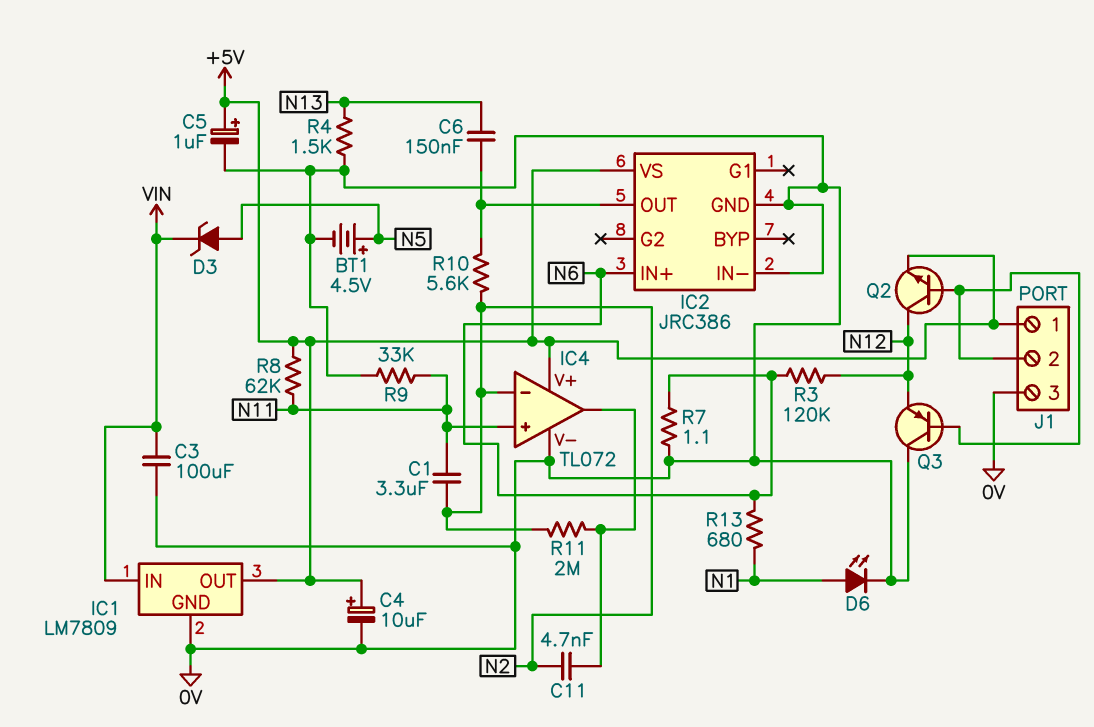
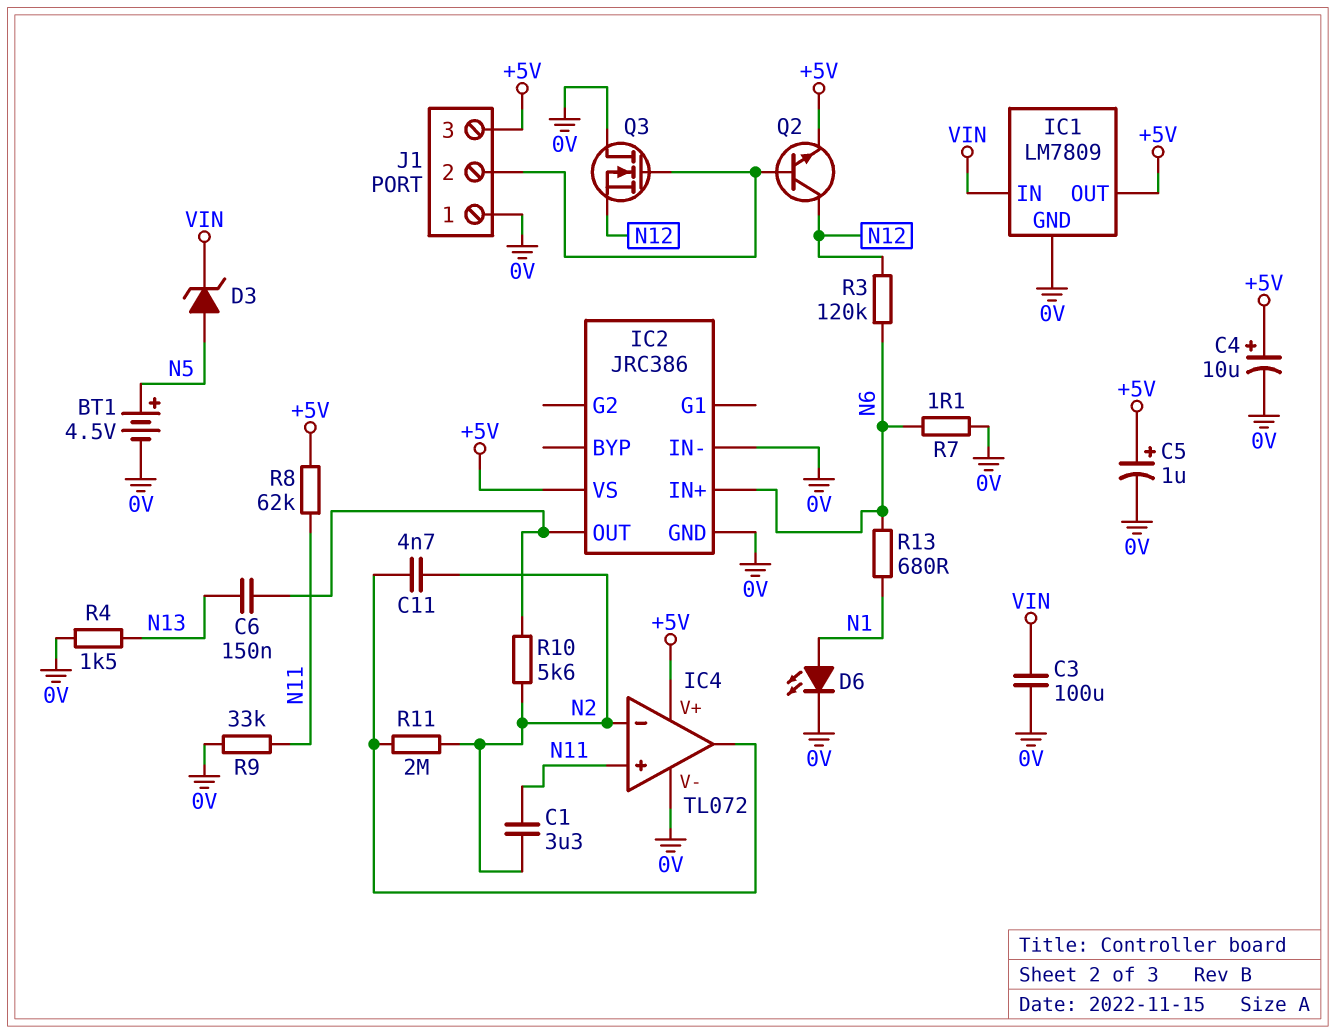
J1 pin 1: +5V -> 0V
J1 pin 3: 0V -> +5V
Q3: PNP (B J1/2, C 0V, E N12) -> NMOS (G J1/2, D 0V, S N12)

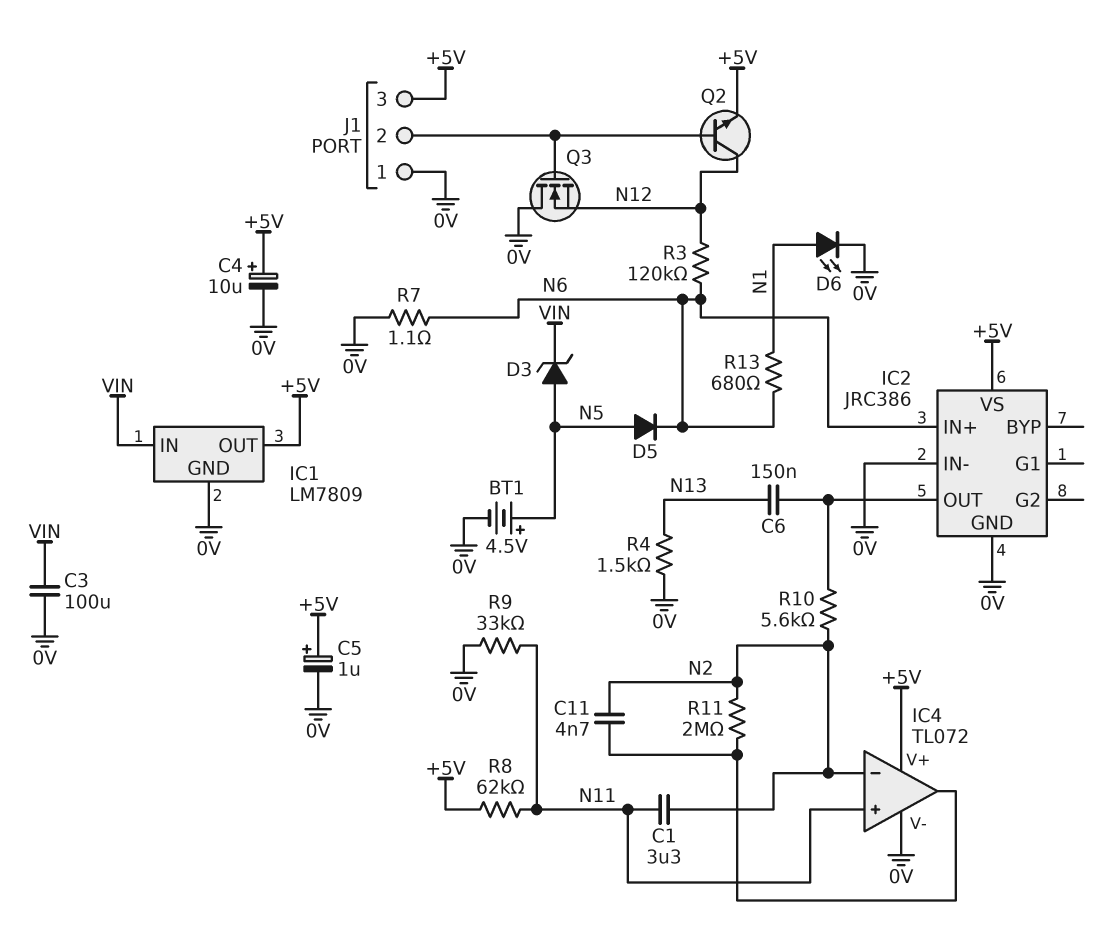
D5: none -> diode (A N5, K N6)

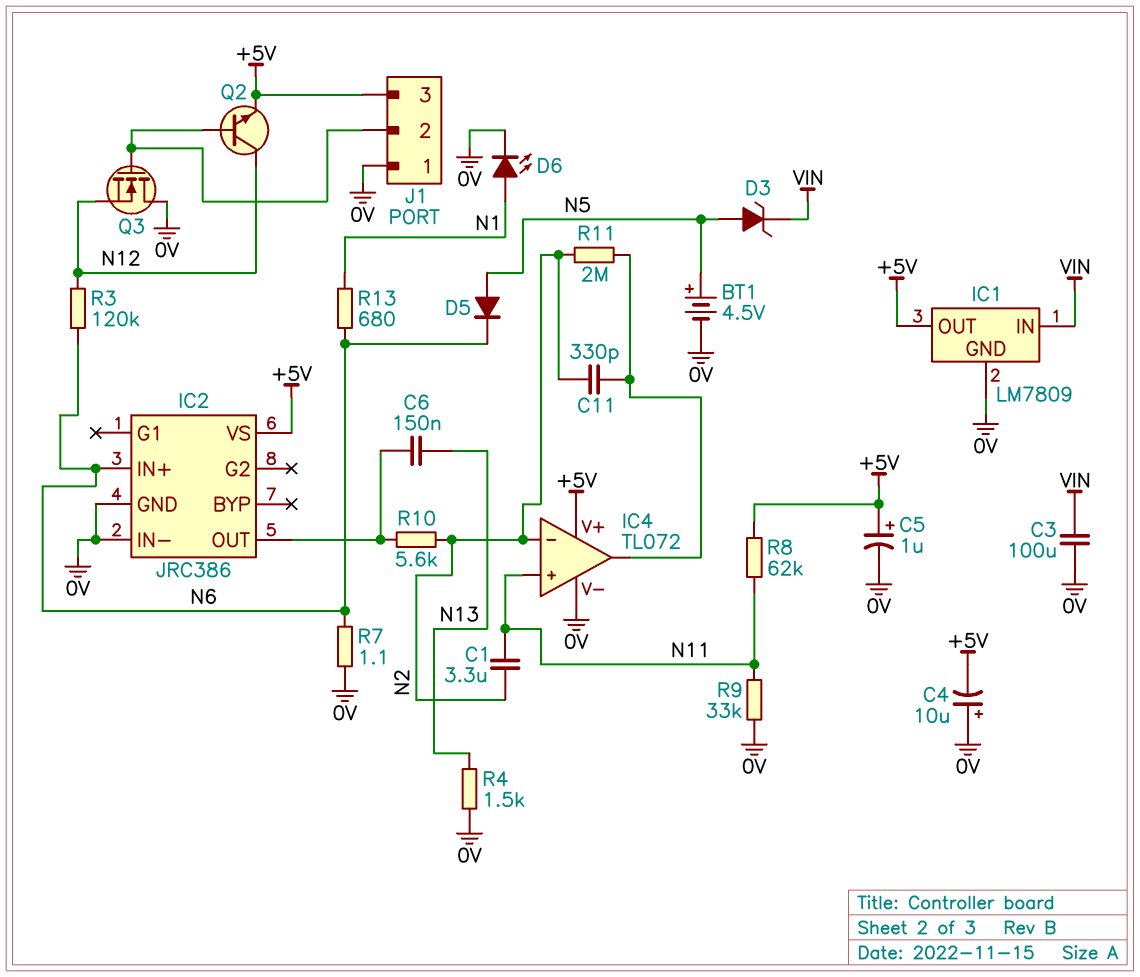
C4: 10uF (plus +5V, minus 0V) -> 10uF (plus 0V, minus +5V)
C11: 4.7nF (IC4/out, N2) -> 330pF (IC4/out, N2)

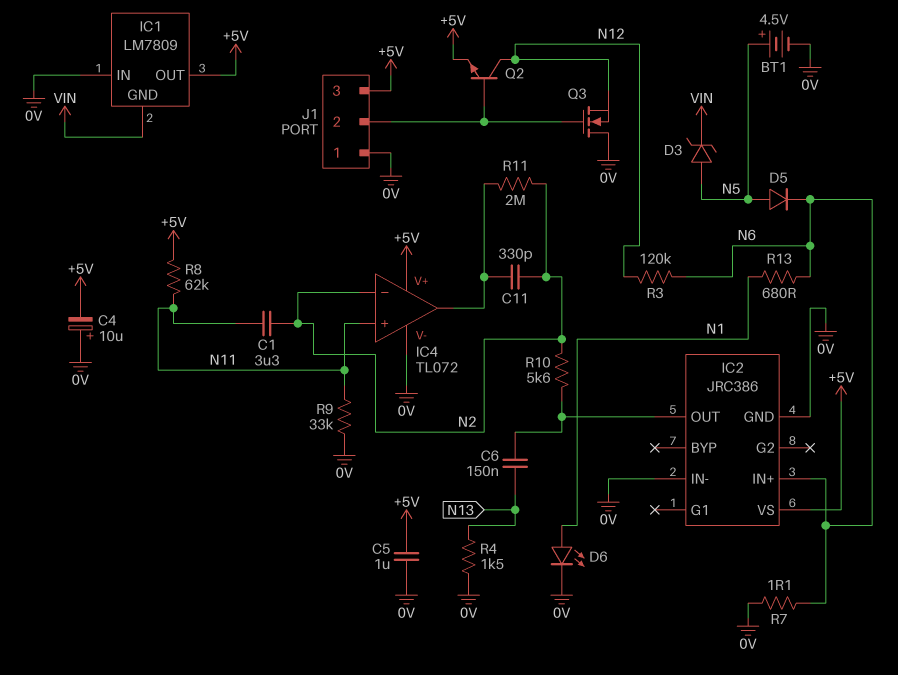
C3: 100uF (0V, VIN) -> none
C5: 1uF (plus +5V, minus 0V) -> 1uF (+5V, 0V)
IC1 pin GND: 0V -> VIN
IC1 pin IN: VIN -> 0V

